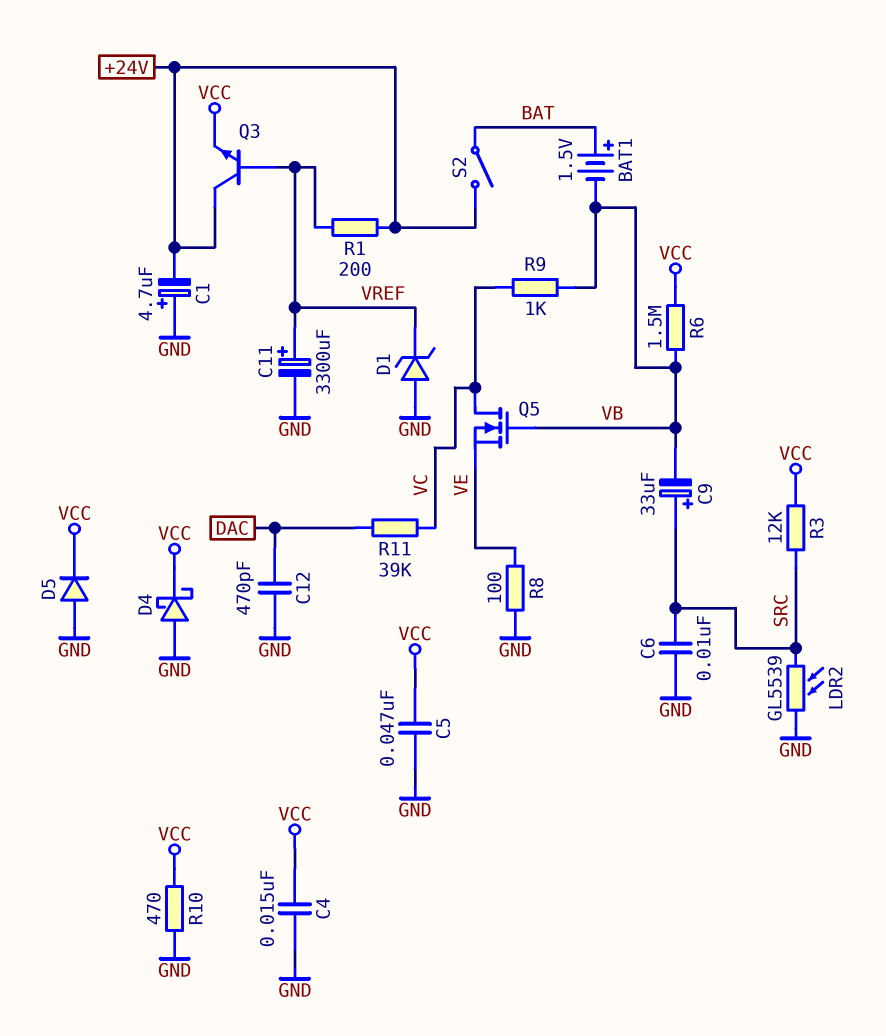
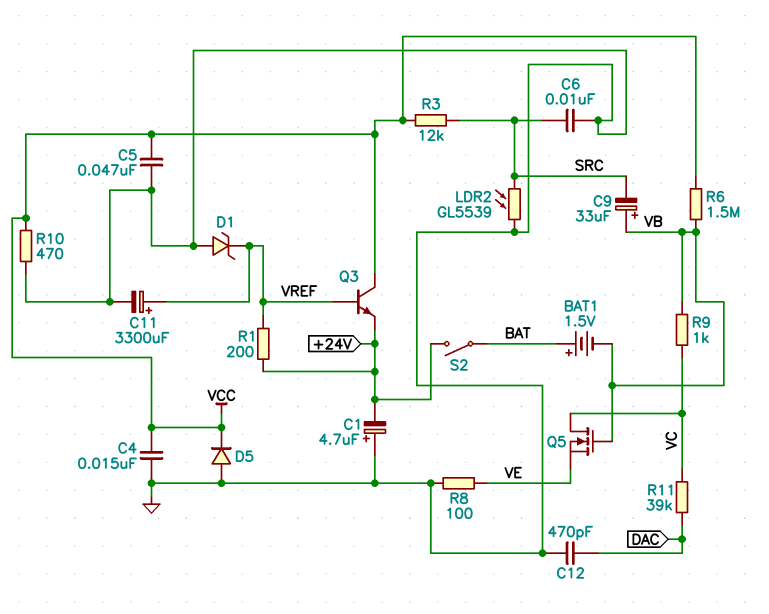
C9: 33uF (plus SRC, minus VB) -> 33uF (plus VB, minus SRC)
D4: schottky (A GND, K VCC) -> none
Q3: NPN (B VREF, C +24V, E VCC) -> NPN (B VREF, C VCC, E +24V)

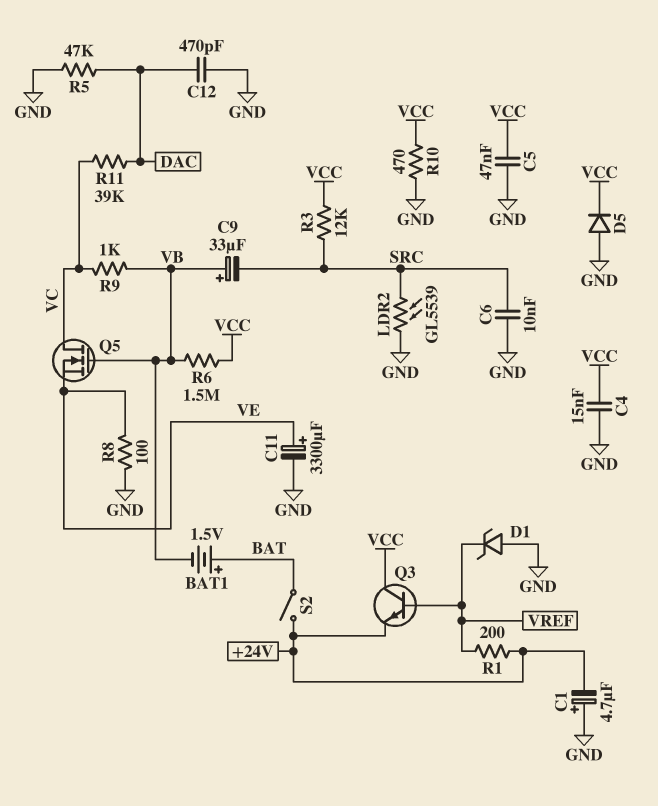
C11: 3300uF (plus VREF, minus GND) -> 3300uF (plus VE, minus GND)
R5: none -> 47k (DAC, GND)

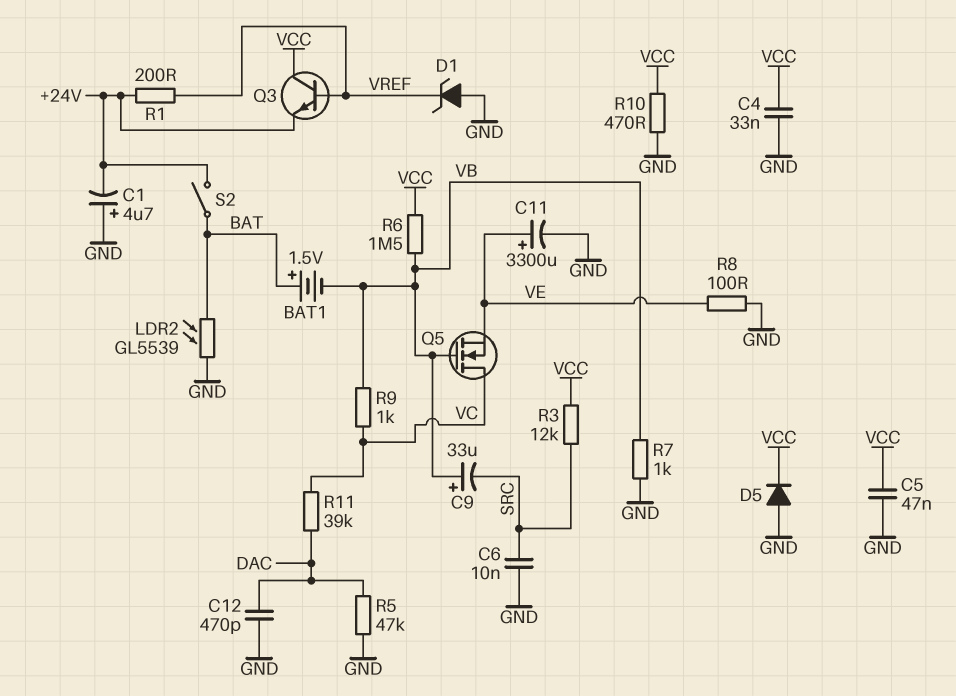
C4: 15nF (GND, VCC) -> 33nF (GND, VCC)
LDR2: GL5539 (GND, SRC) -> GL5539 (BAT, GND)
R7: none -> 1k (GND, VB)

